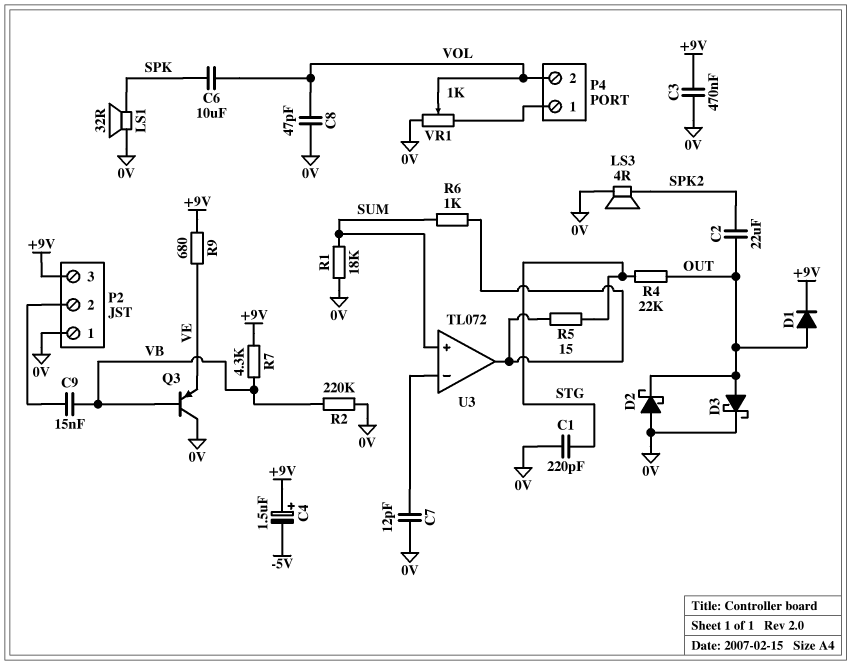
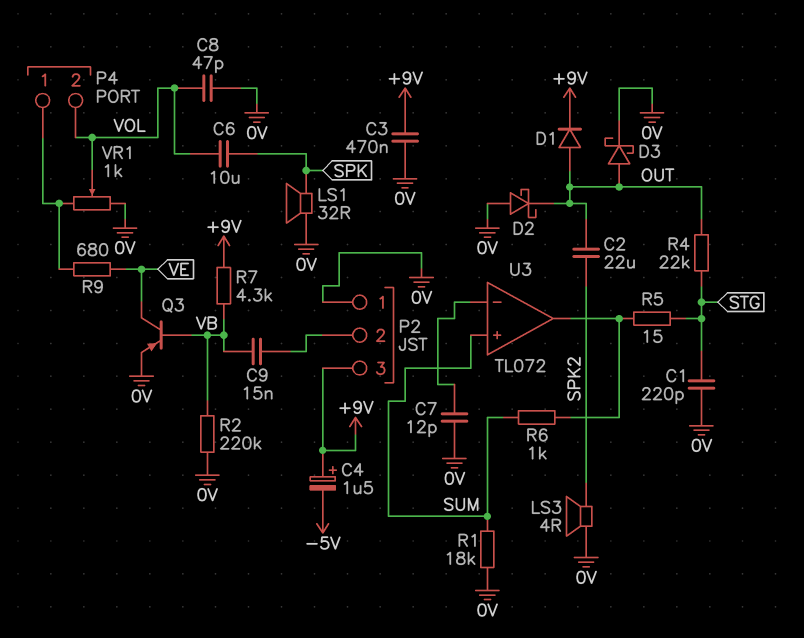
Q3: PNP (B VB, C 0V, E VE) -> PNP (B VB, C VE, E 0V)
R9: 680 (+9V, VE) -> 680 (P4/1, VE)

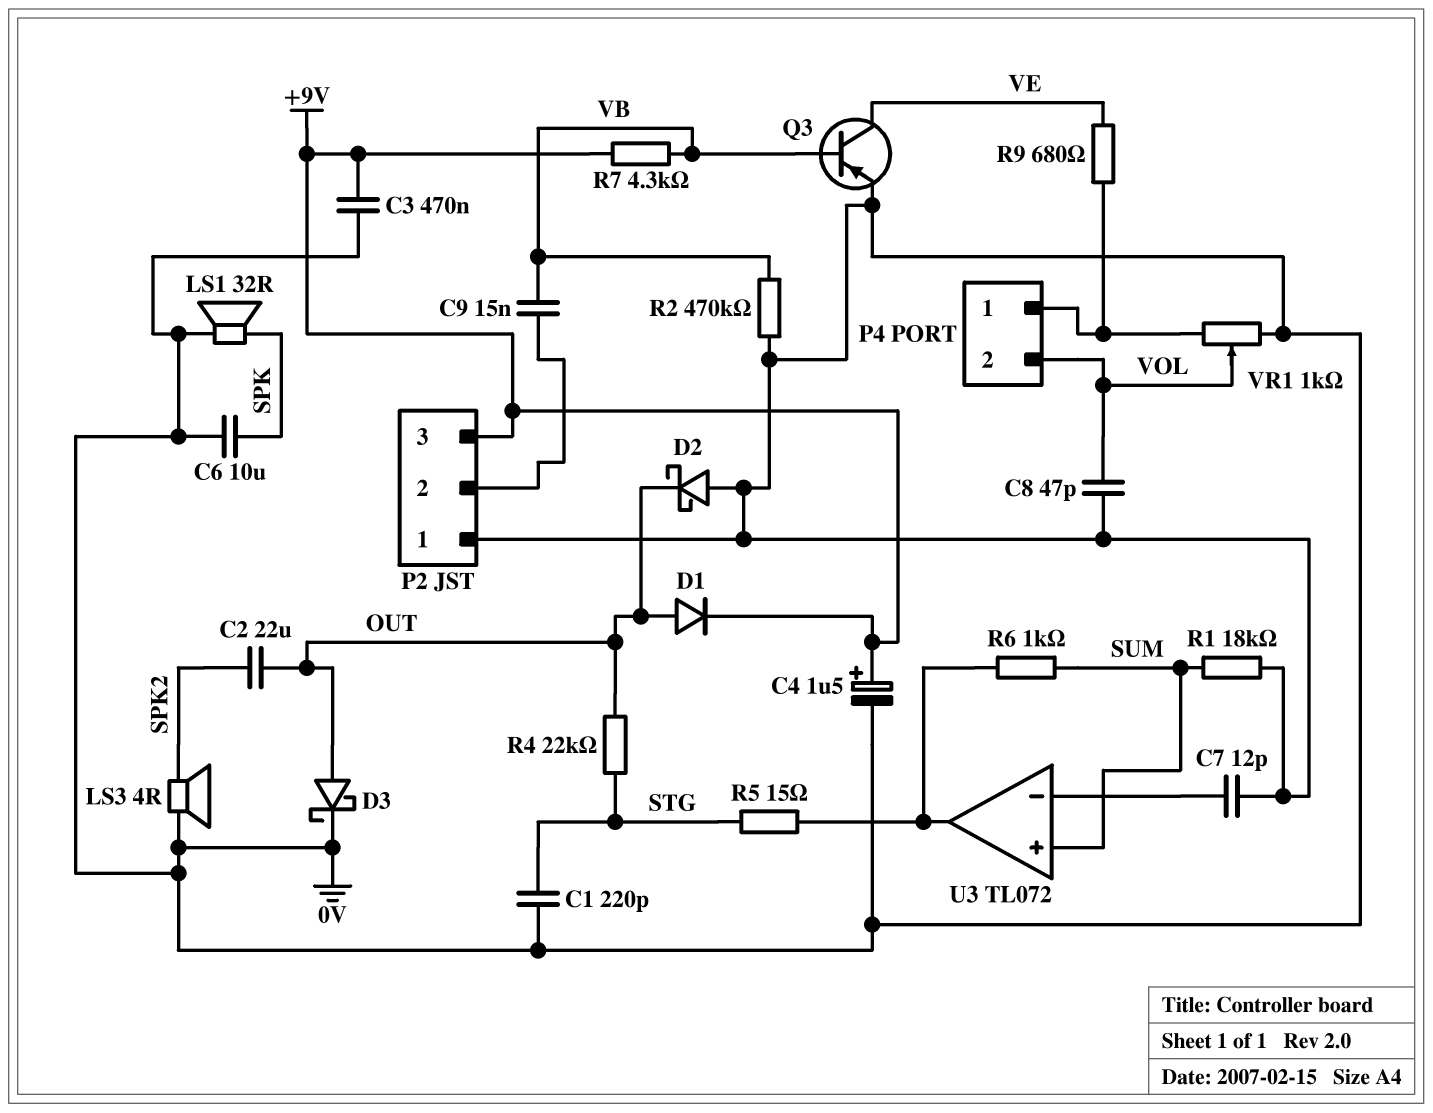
C4: 1.5uF (plus +9V, minus -5V) -> 1.5uF (plus +9V, minus 0V)
C6: 10uF (SPK, VOL) -> 10uF (0V, SPK)
R2: 220k (0V, VB) -> 470k (0V, VB)

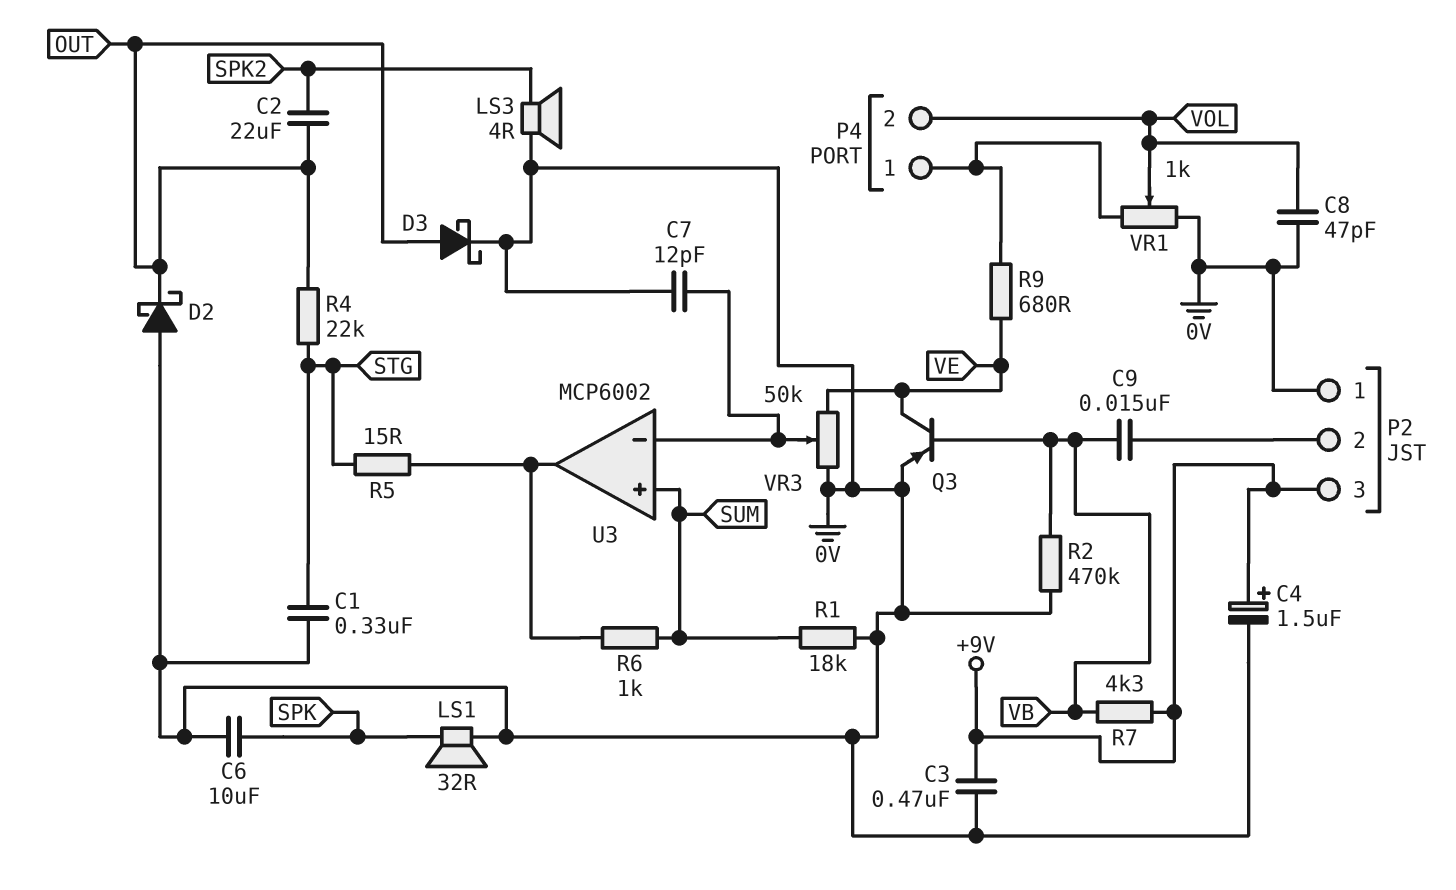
C1: 220pF (0V, STG) -> 330nF (0V, STG)
D1: diode (A OUT, K +9V) -> none
U3: TL072 -> MCP6002
VR3: none -> 50k (0V, VE, wiper U3/in-)

